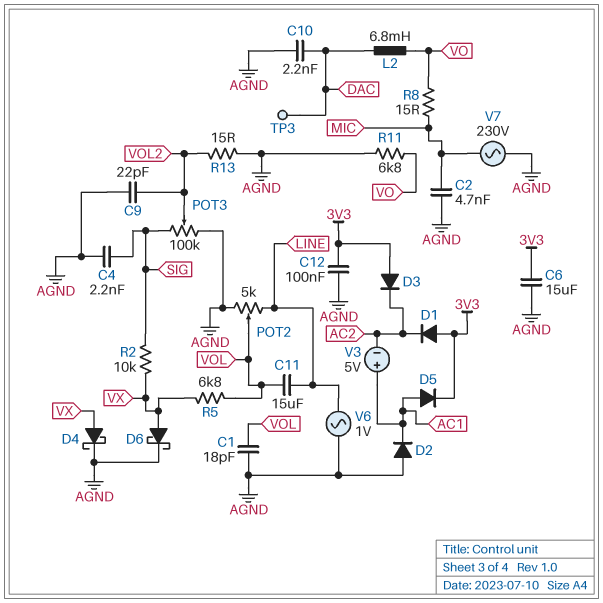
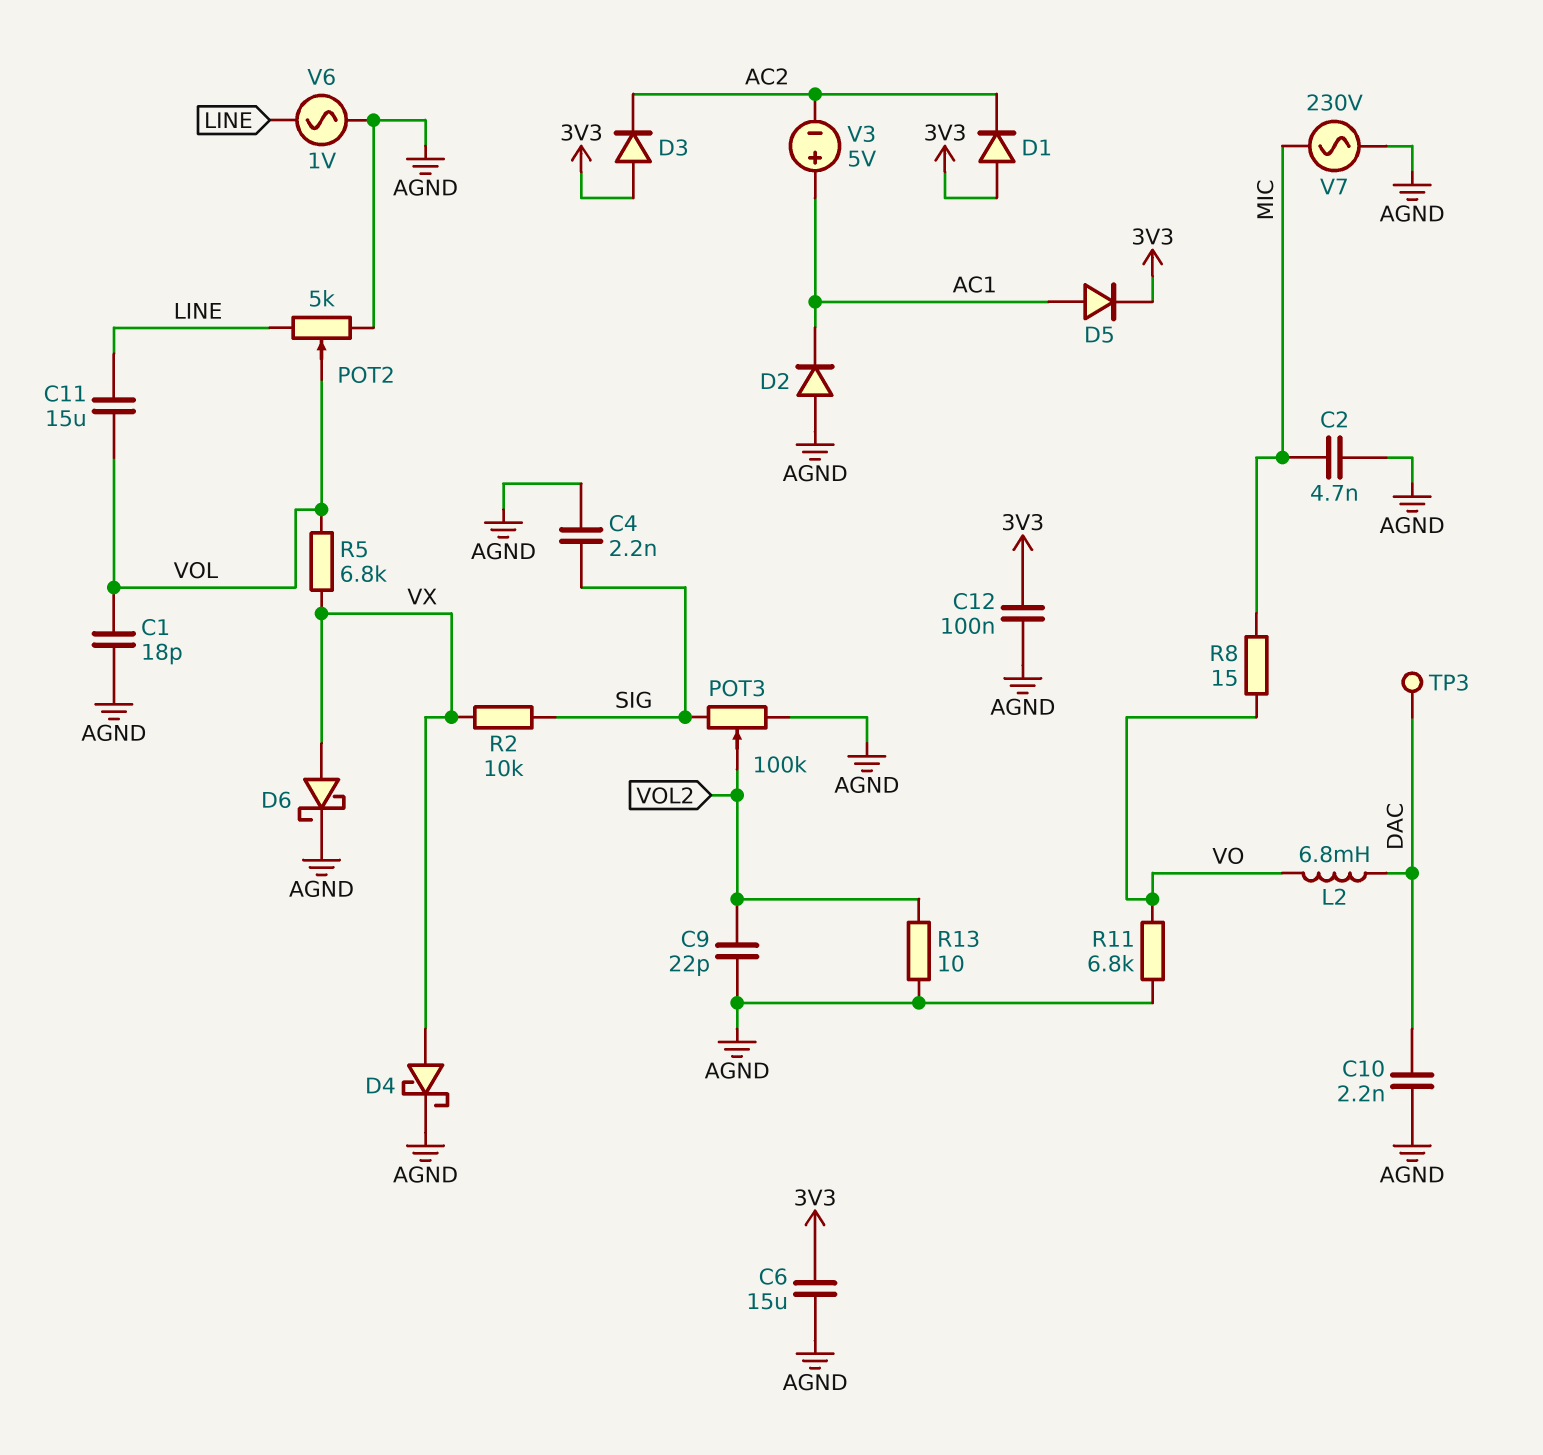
R13: 15 (AGND, VOL2) -> 10 (AGND, VOL2)

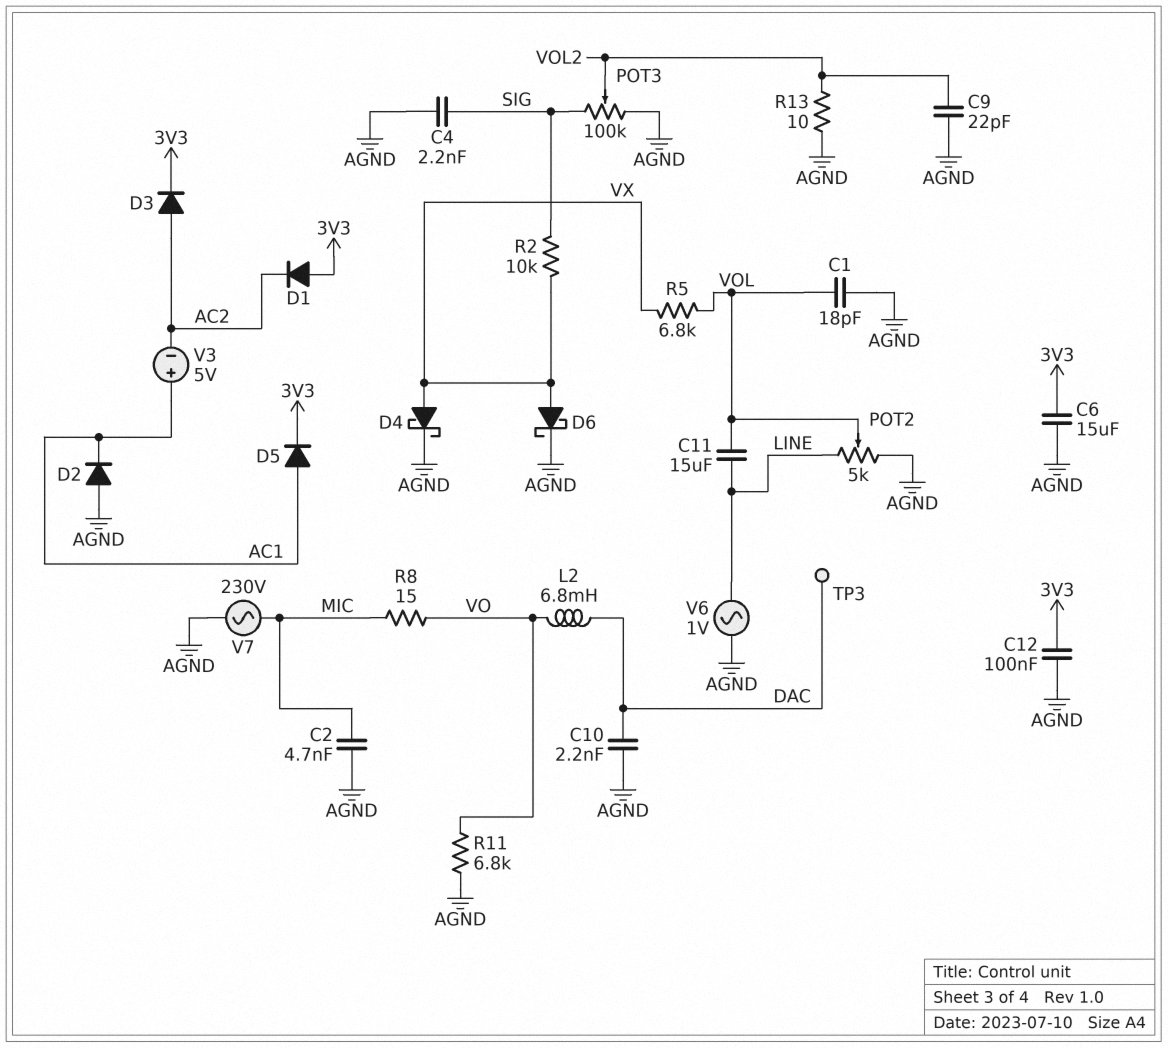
D3: diode (A 3V3, K AC2) -> diode (A AC2, K 3V3)

